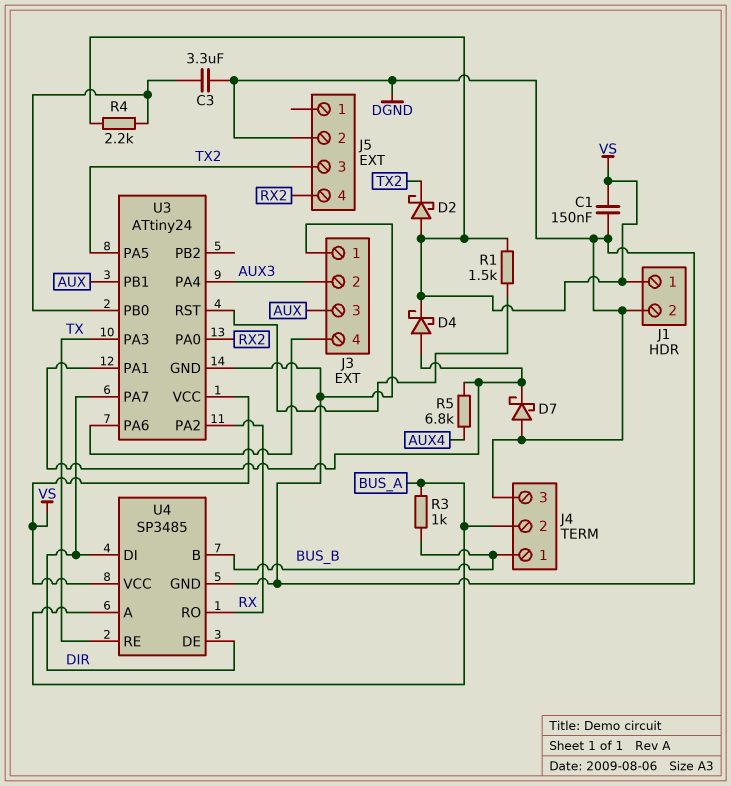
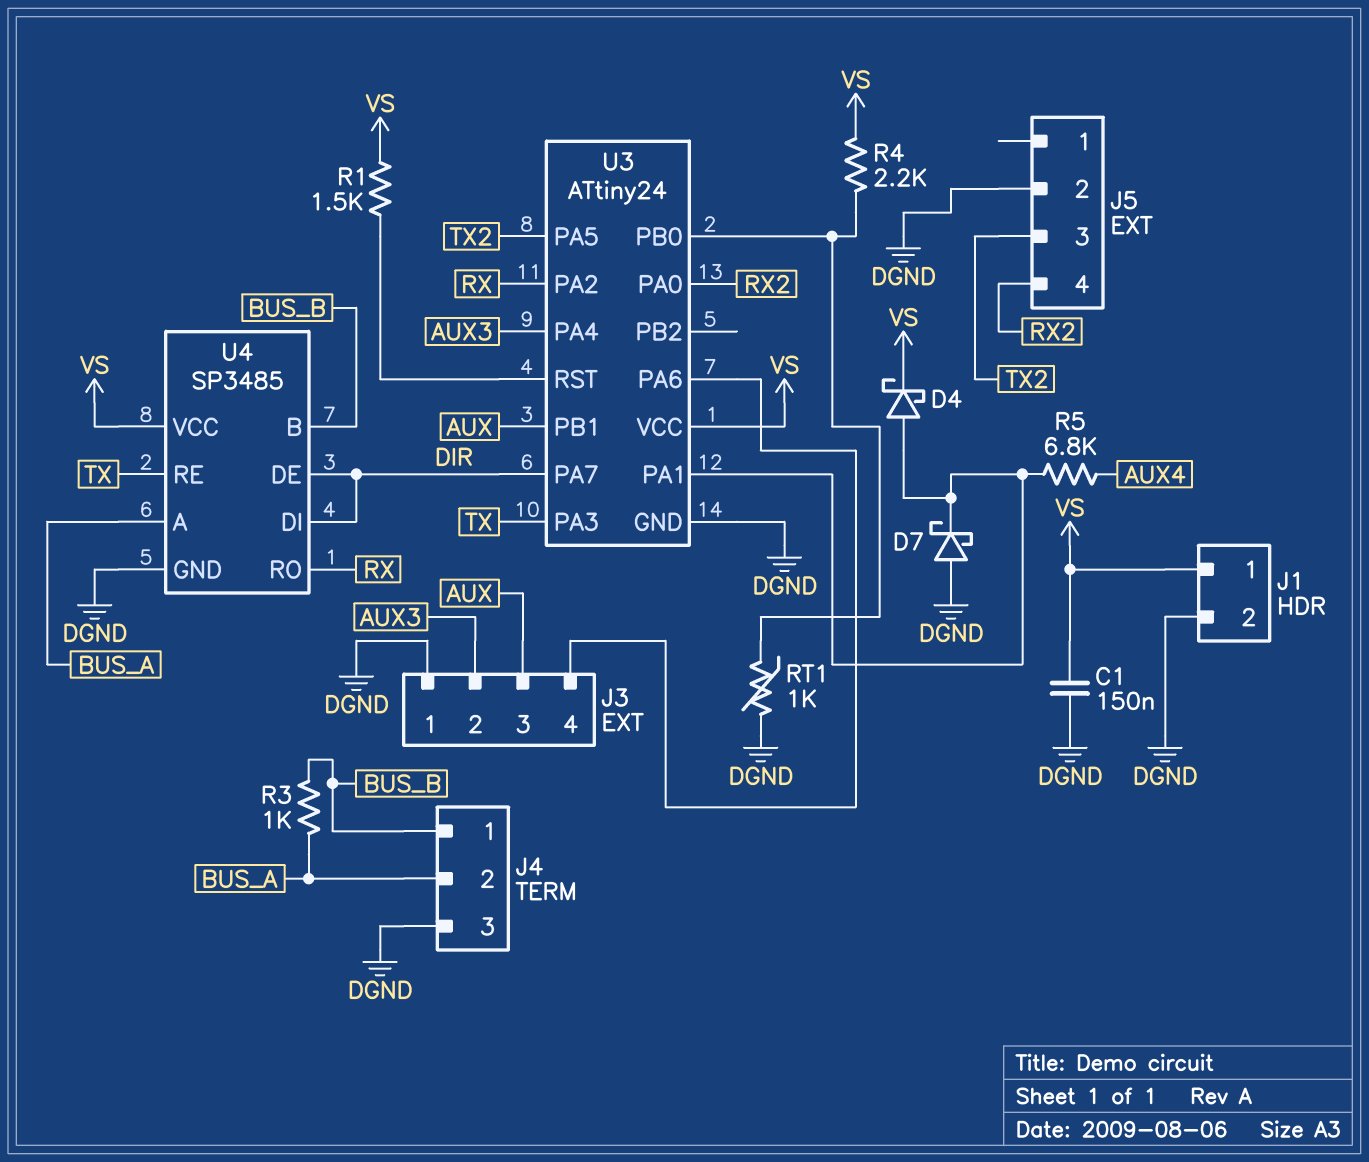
C3: 3.3uF (DGND, U3/PB0) -> none
D2: schottky (A VS, K TX2) -> none
RT1: none -> 1k (DGND, U3/PB0)

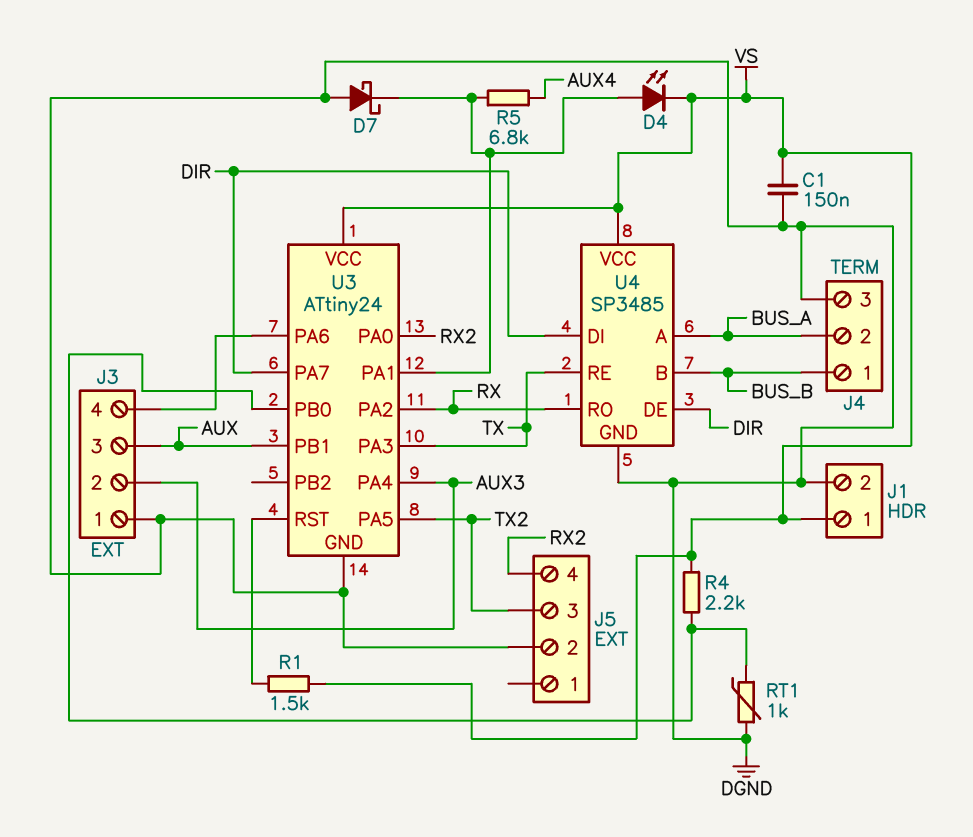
D4: schottky (A U3/PA1, K VS) -> LED (A U3/PA1, K VS)
R3: 1k (BUS_A, BUS_B) -> none

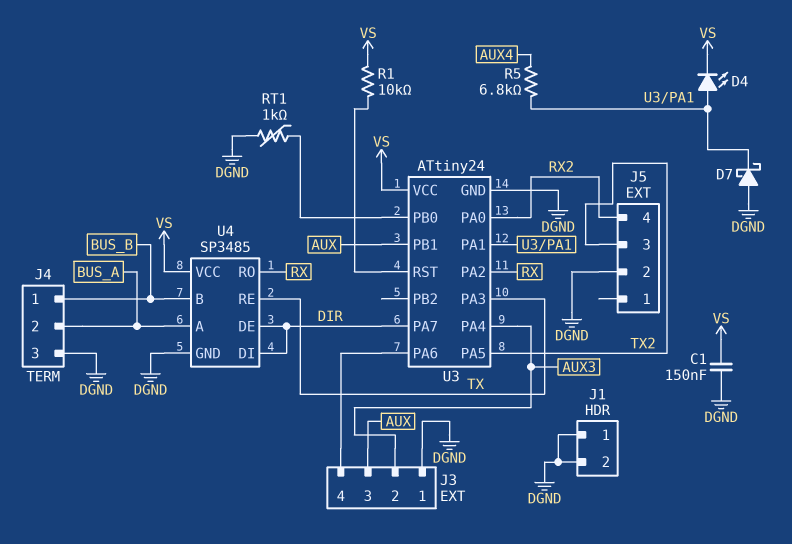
J1 pin 1: VS -> DGND
R1: 1.5k (U3/RST, VS) -> 10k (U3/RST, VS)
R4: 2.2k (U3/PB0, VS) -> none

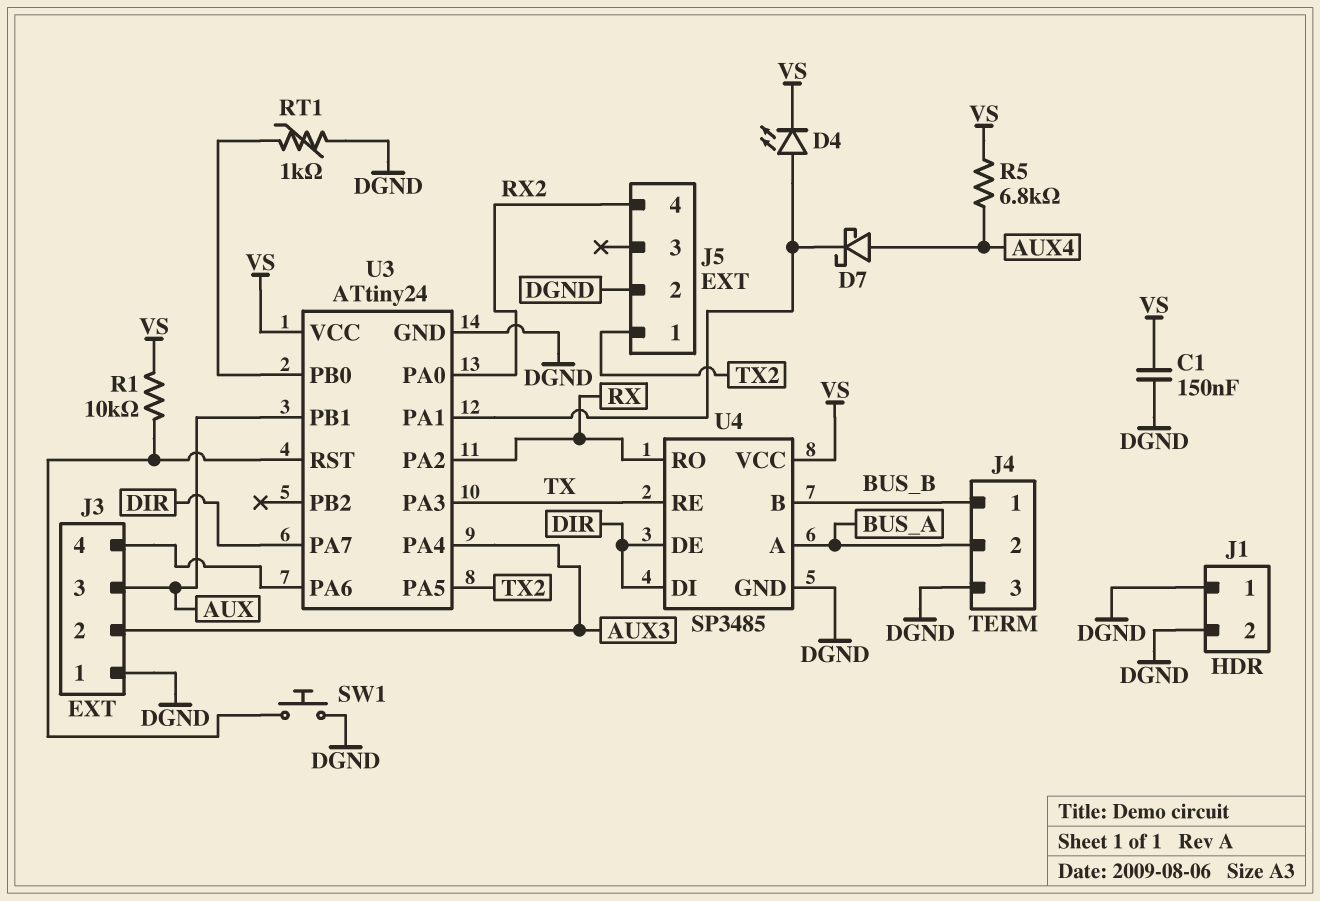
D7: schottky (A DGND, K U3/PA1) -> schottky (A AUX4, K U3/PA1)
J5 pin 1: none -> TX2
J5 pin 3: TX2 -> none
R5: 6.8k (AUX4, U3/PA1) -> 6.8k (AUX4, VS)
SW1: none -> button (DGND, U3/RST)

